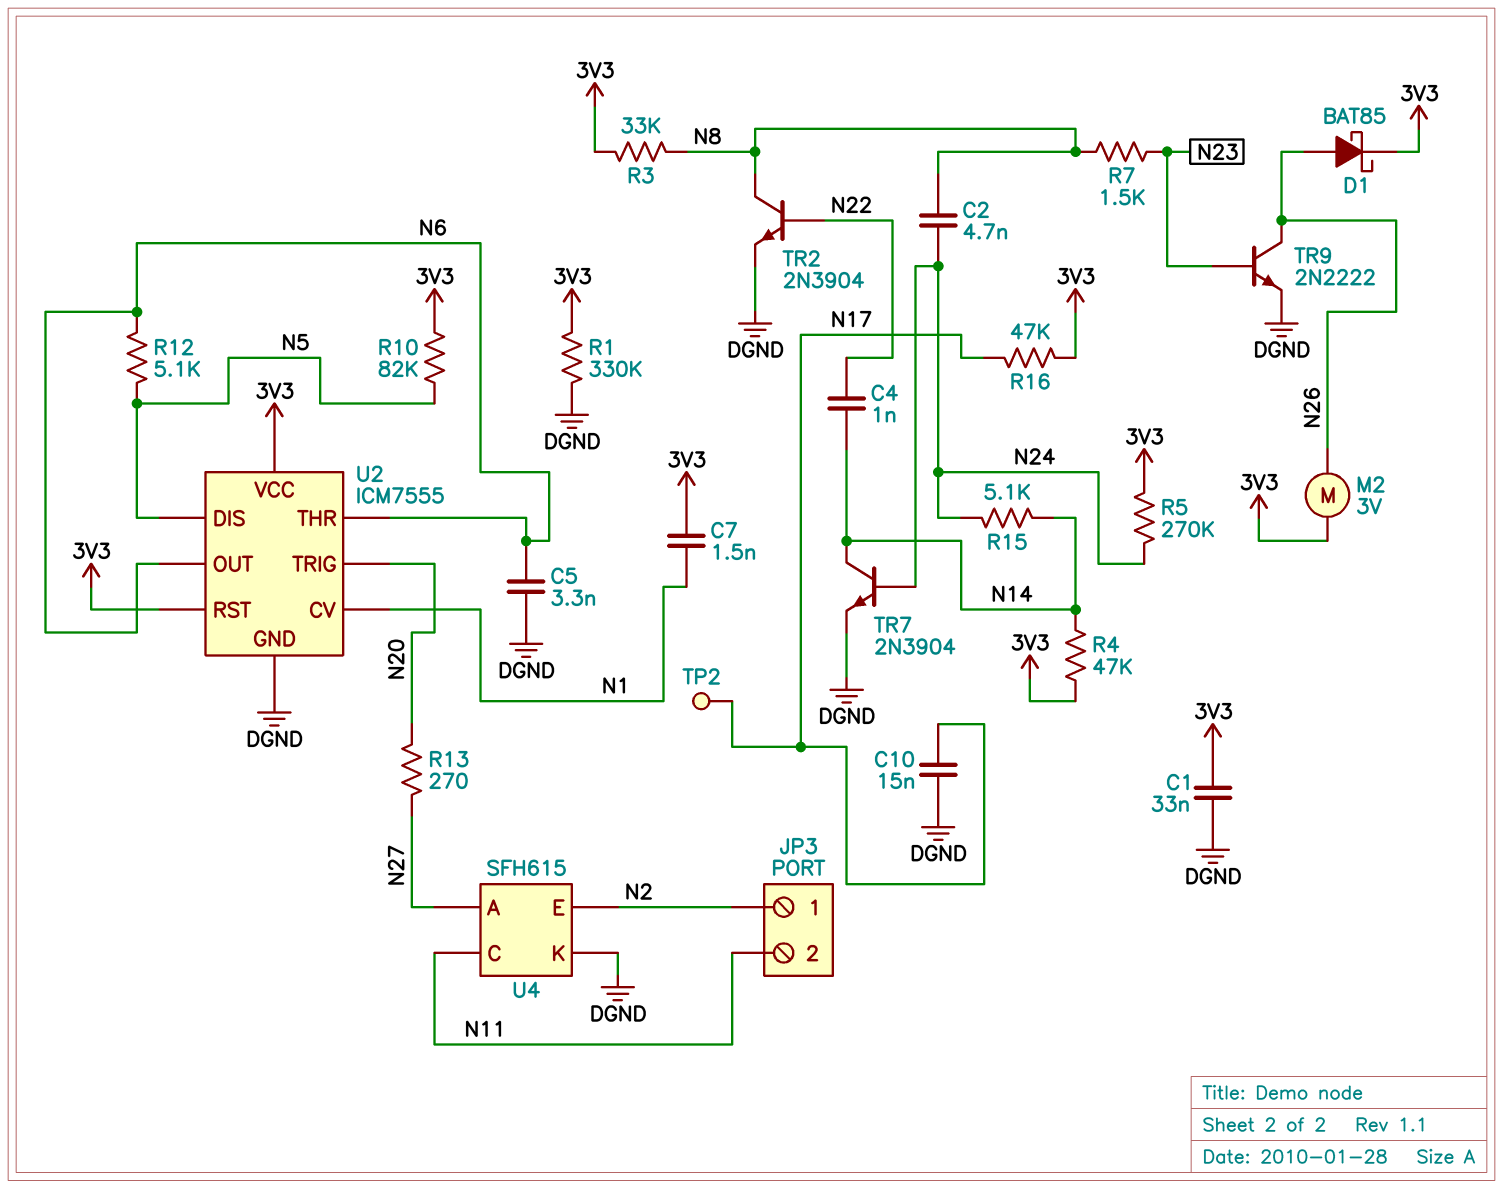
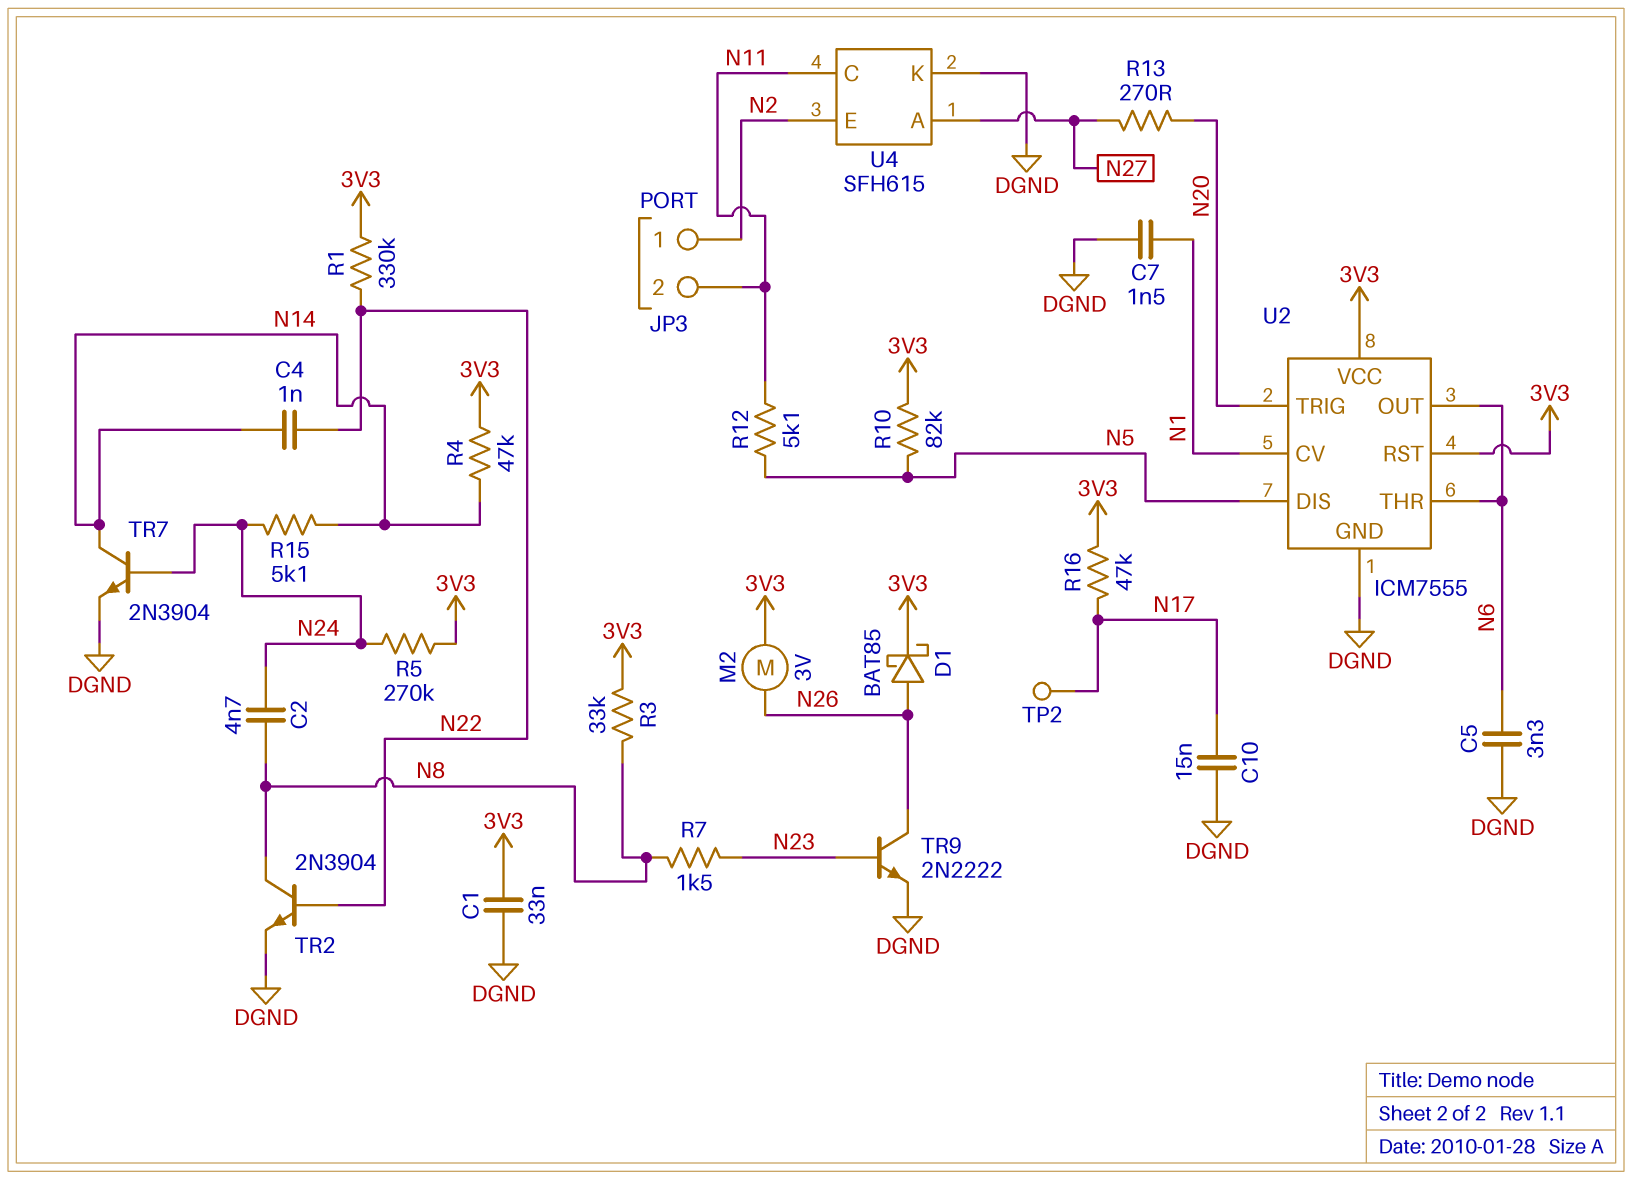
C7: 1.5nF (3V3, N1) -> 1.5nF (DGND, N1)
R1: 330k (3V3, DGND) -> 330k (3V3, N22)
R12: 5.1k (N5, N6) -> 5.1k (N5, N11)

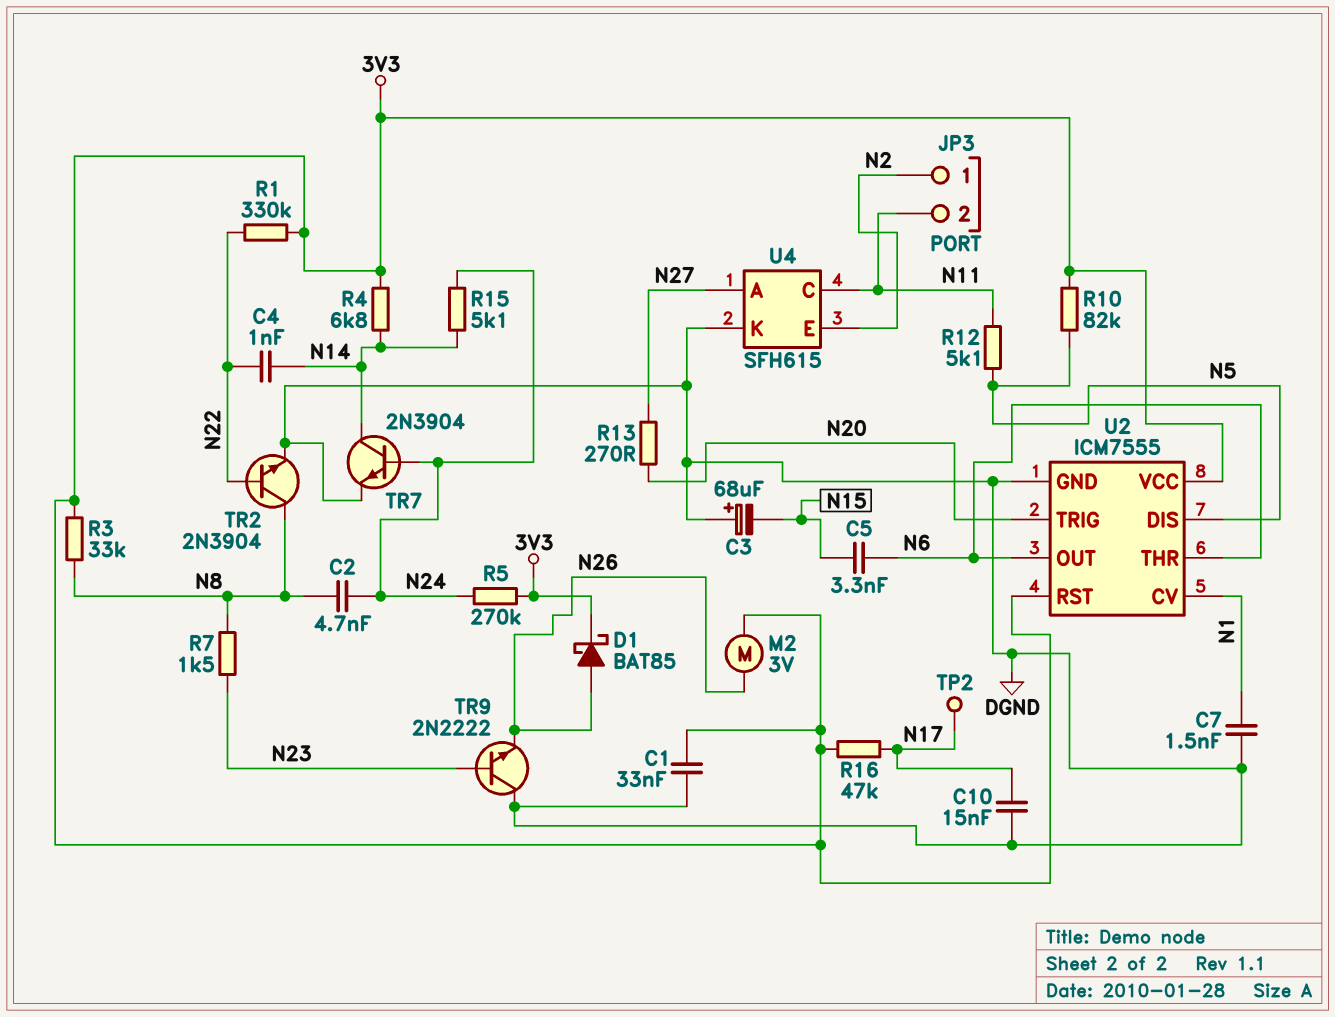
C3: none -> 68uF (plus DGND, minus N15)
C5: 3.3nF (DGND, N6) -> 3.3nF (N6, N15)
R4: 47k (3V3, N14) -> 6.8k (3V3, N14)
TR9: NPN 2N2222 (B N23, C N26, E DGND) -> NPN 2N2222 (B N23, C DGND, E N26)

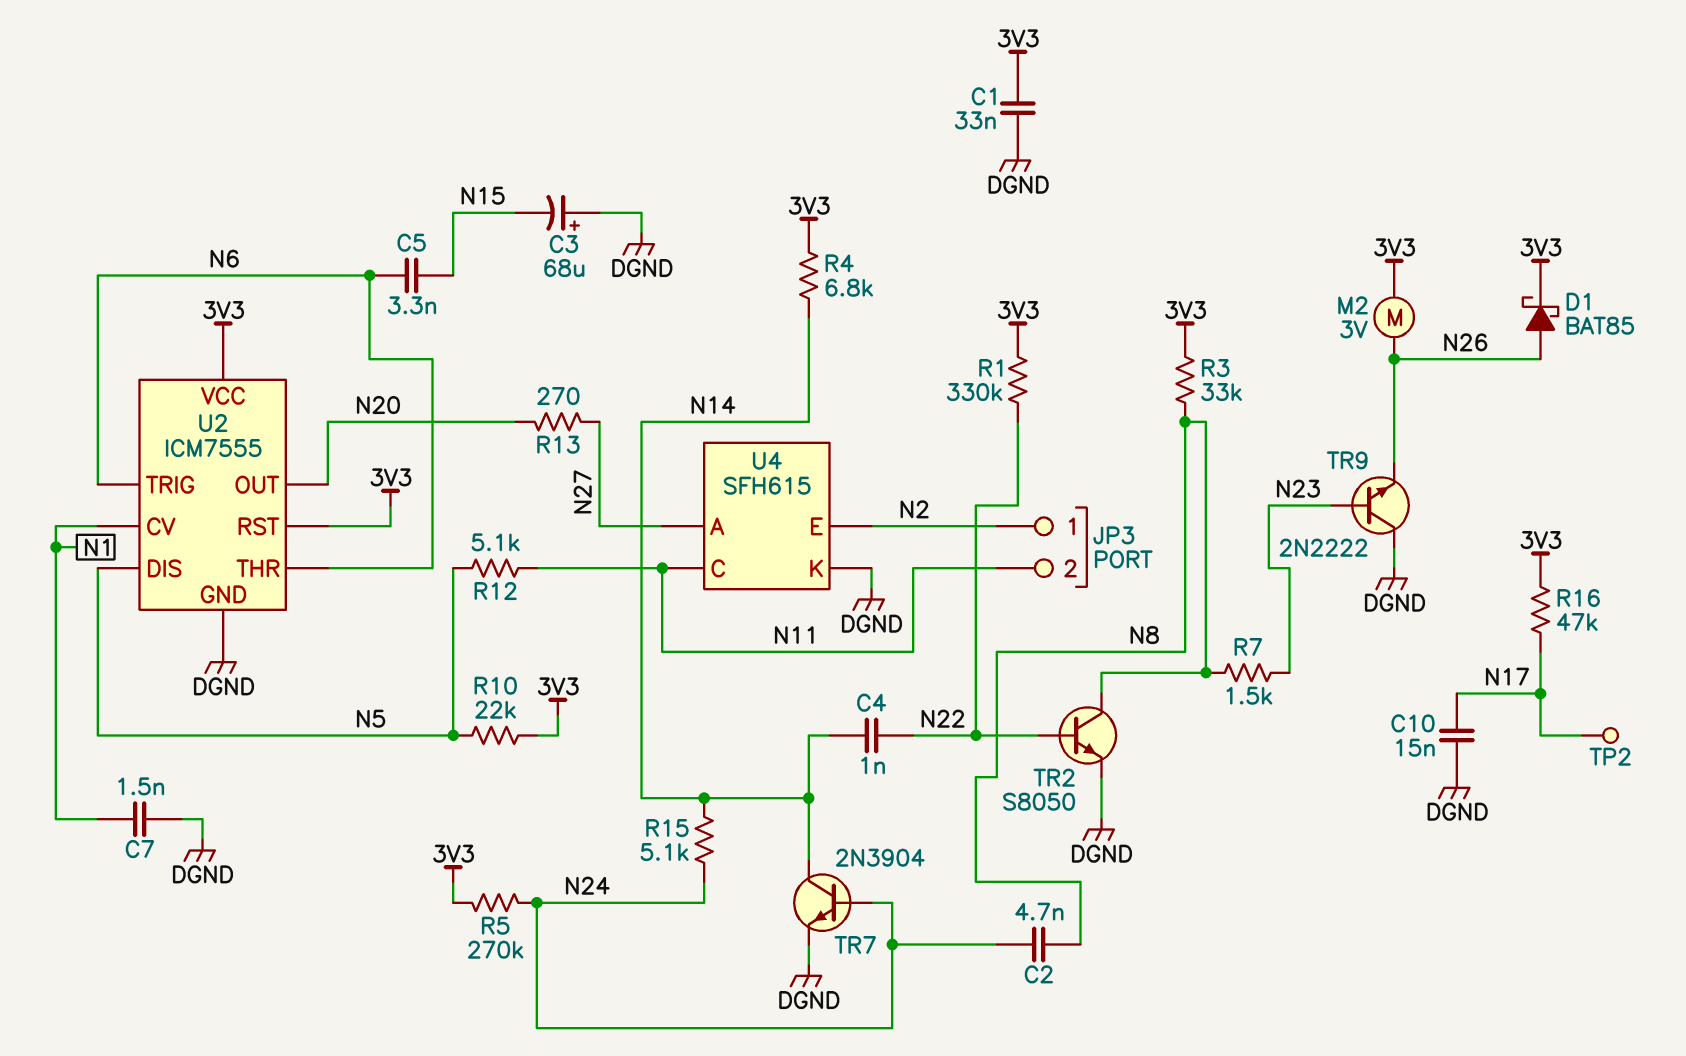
R10: 82k (3V3, N5) -> 22k (3V3, N5)
TR2: NPN 2N3904 (B N22, C N8, E DGND) -> NPN S8050 (B N22, C N8, E DGND)
U2 pin OUT: N6 -> N20
U2 pin TRIG: N20 -> N6

